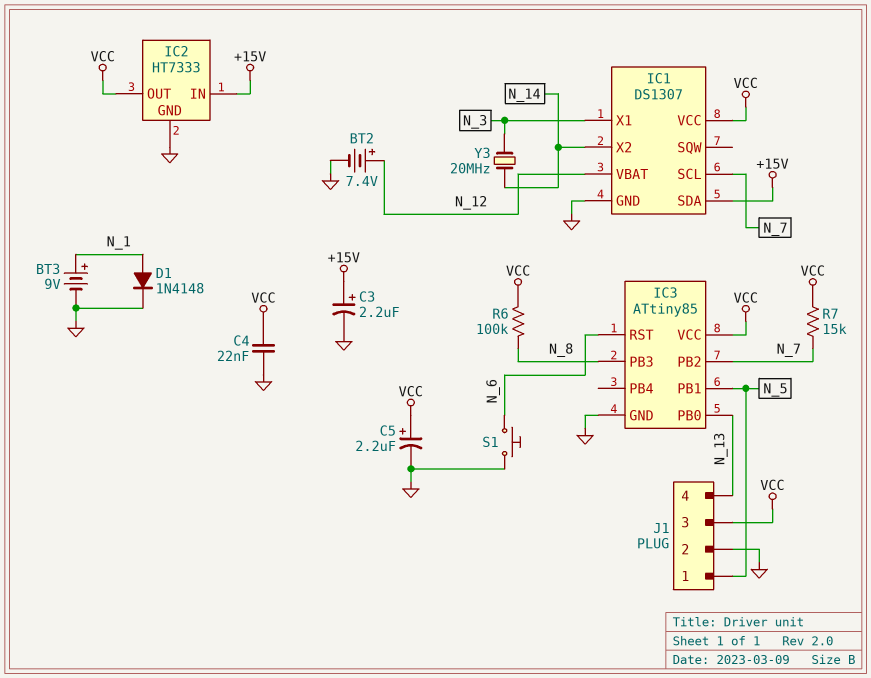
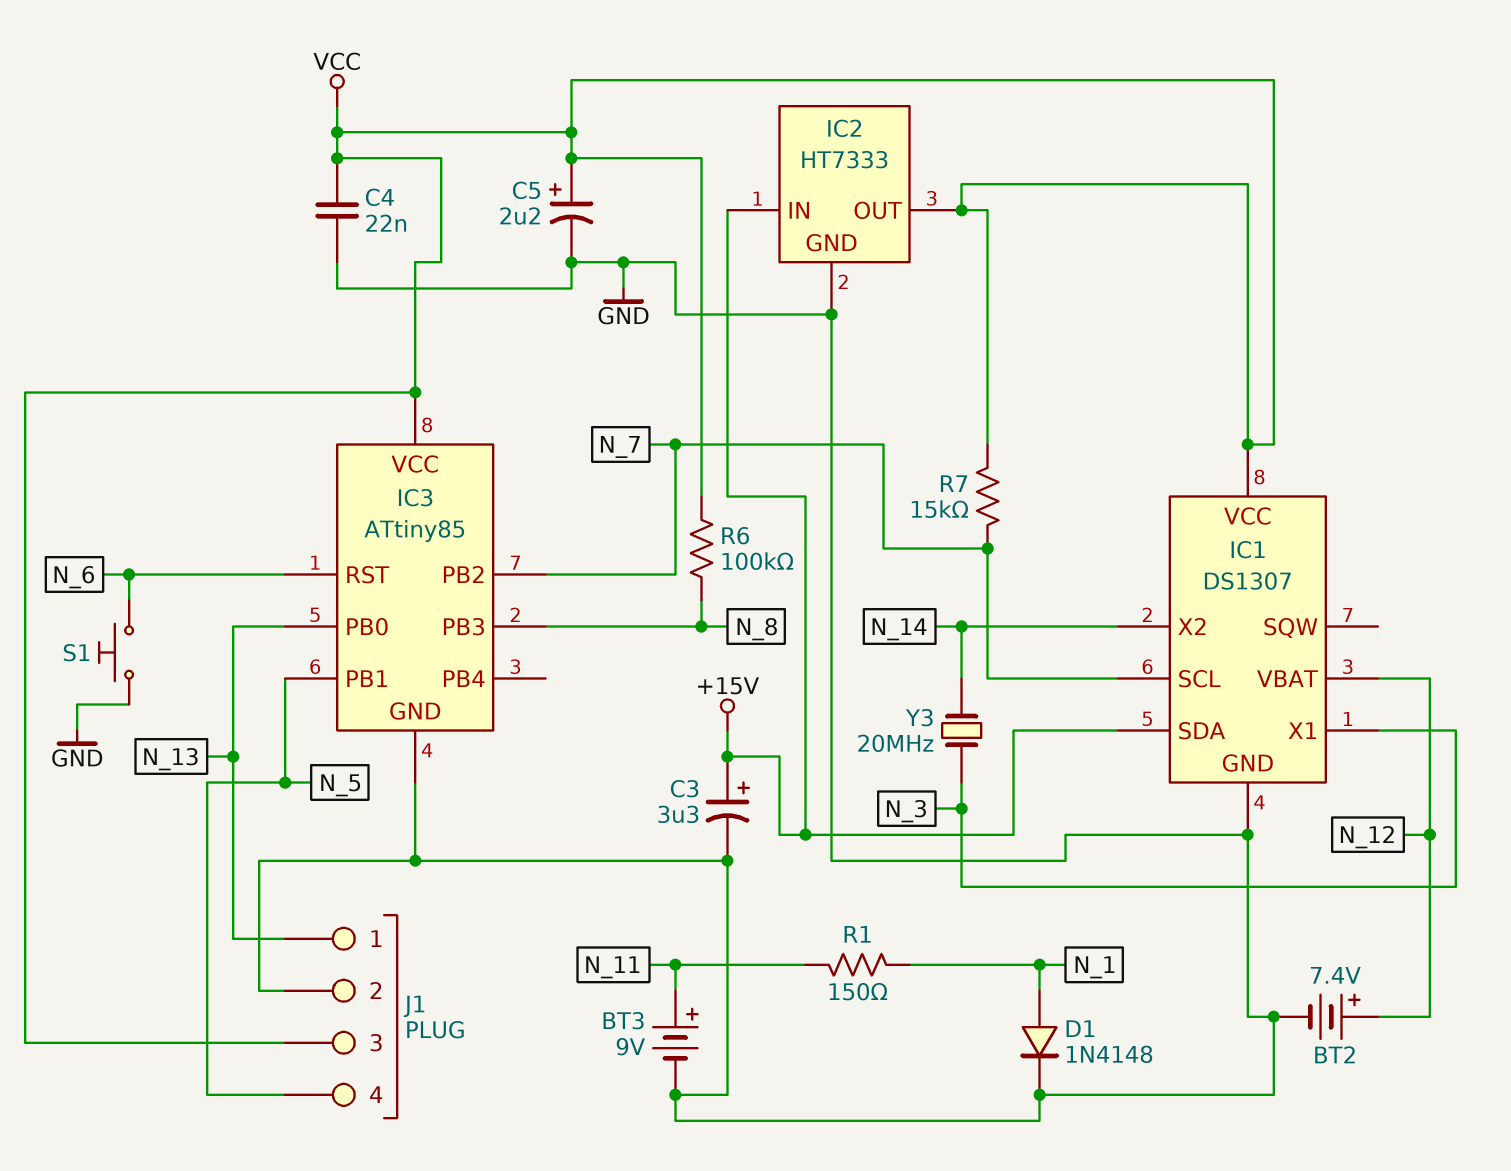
BT3: 9V (plus N_1, minus GND) -> 9V (plus N_11, minus GND)
C3: 2.2uF (plus +15V, minus GND) -> 3.3uF (plus +15V, minus GND)
J1 pin 1: N_5 -> N_13
J1 pin 4: N_13 -> N_5
R1: none -> 150 (N_1, N_11)

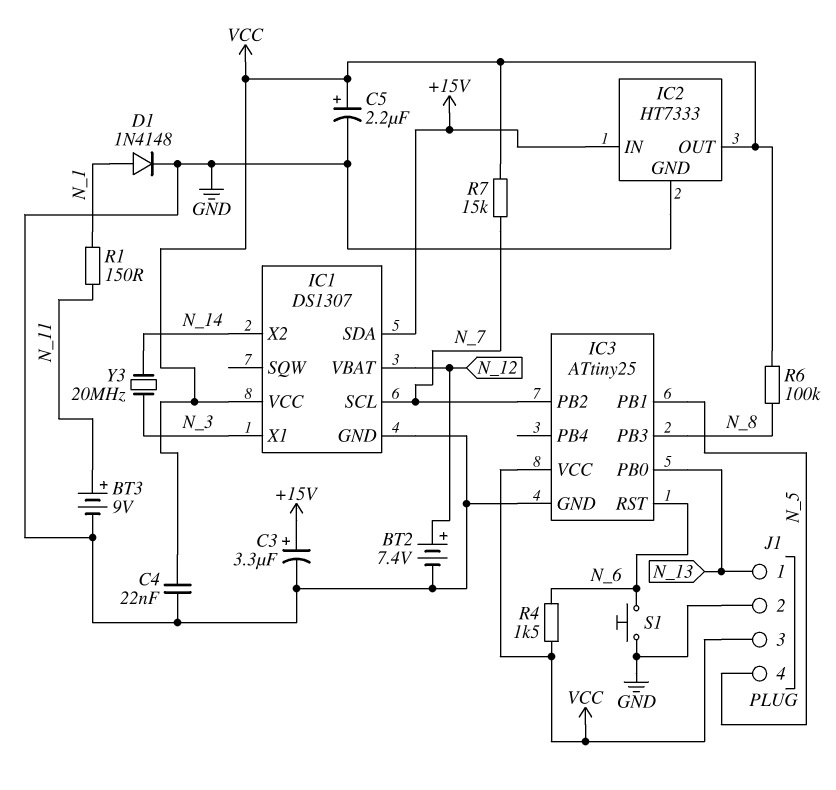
IC3: ATtiny85 -> ATtiny25
R4: none -> 1.5k (N_6, VCC)

